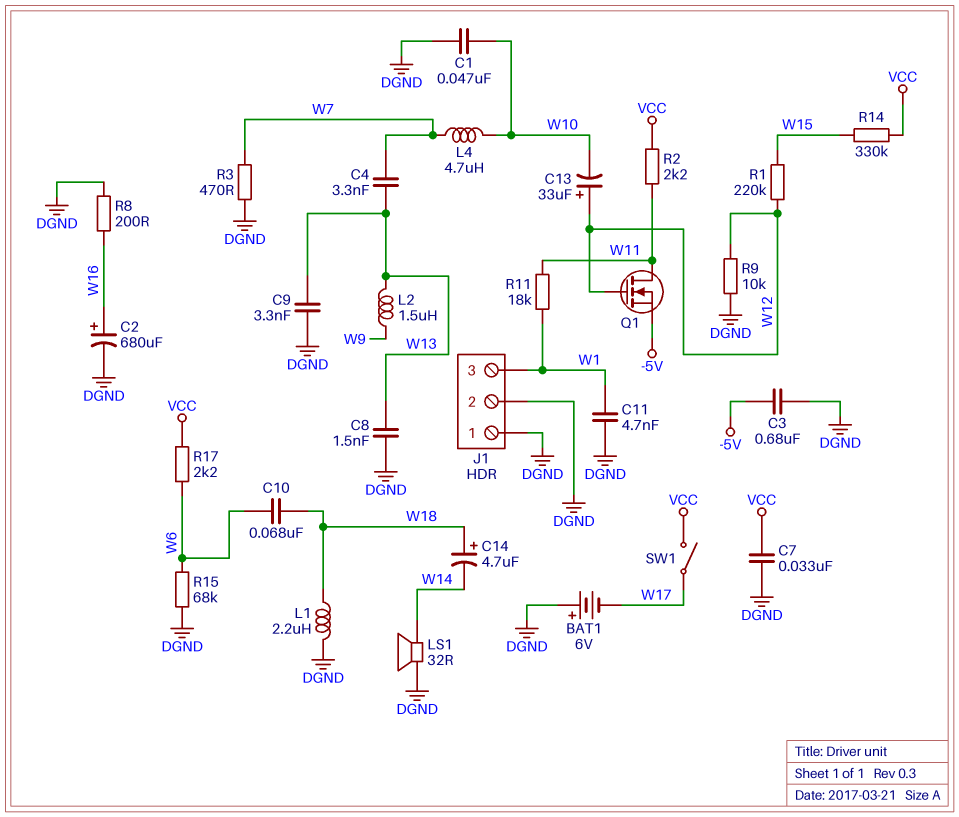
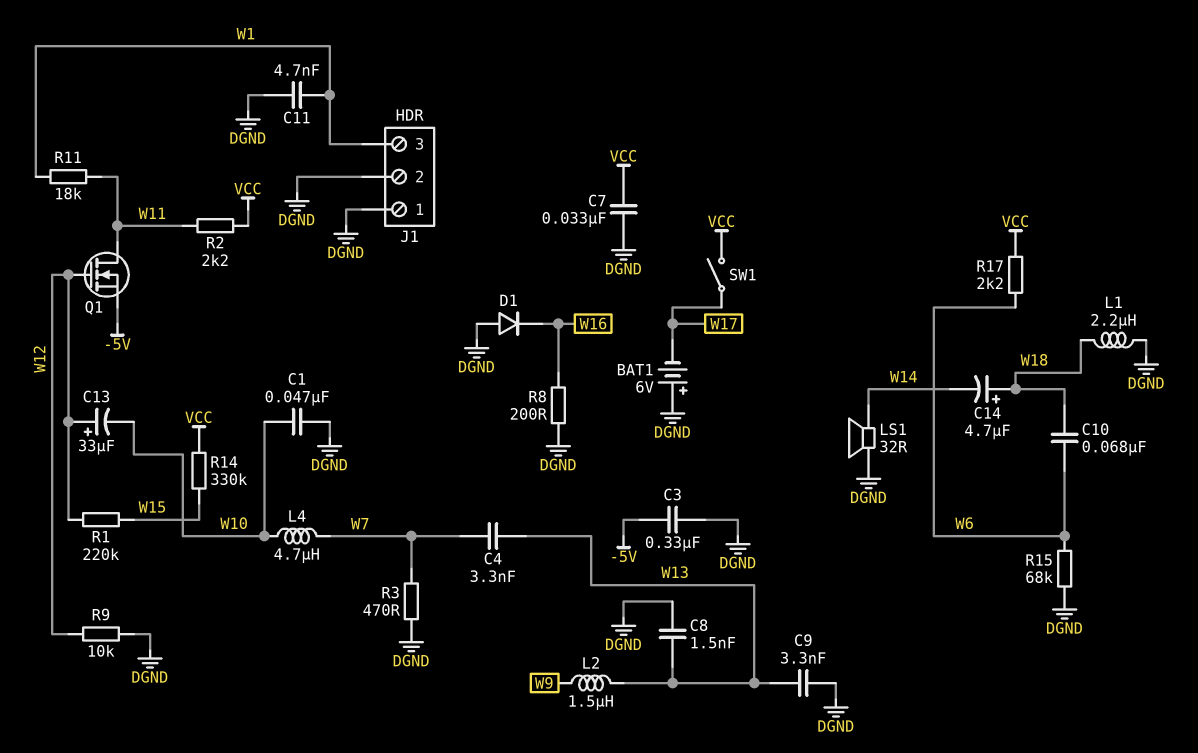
C2: 680uF (plus W16, minus DGND) -> none
C3: 680nF (-5V, DGND) -> 330nF (-5V, DGND)
D1: none -> diode (A DGND, K W16)

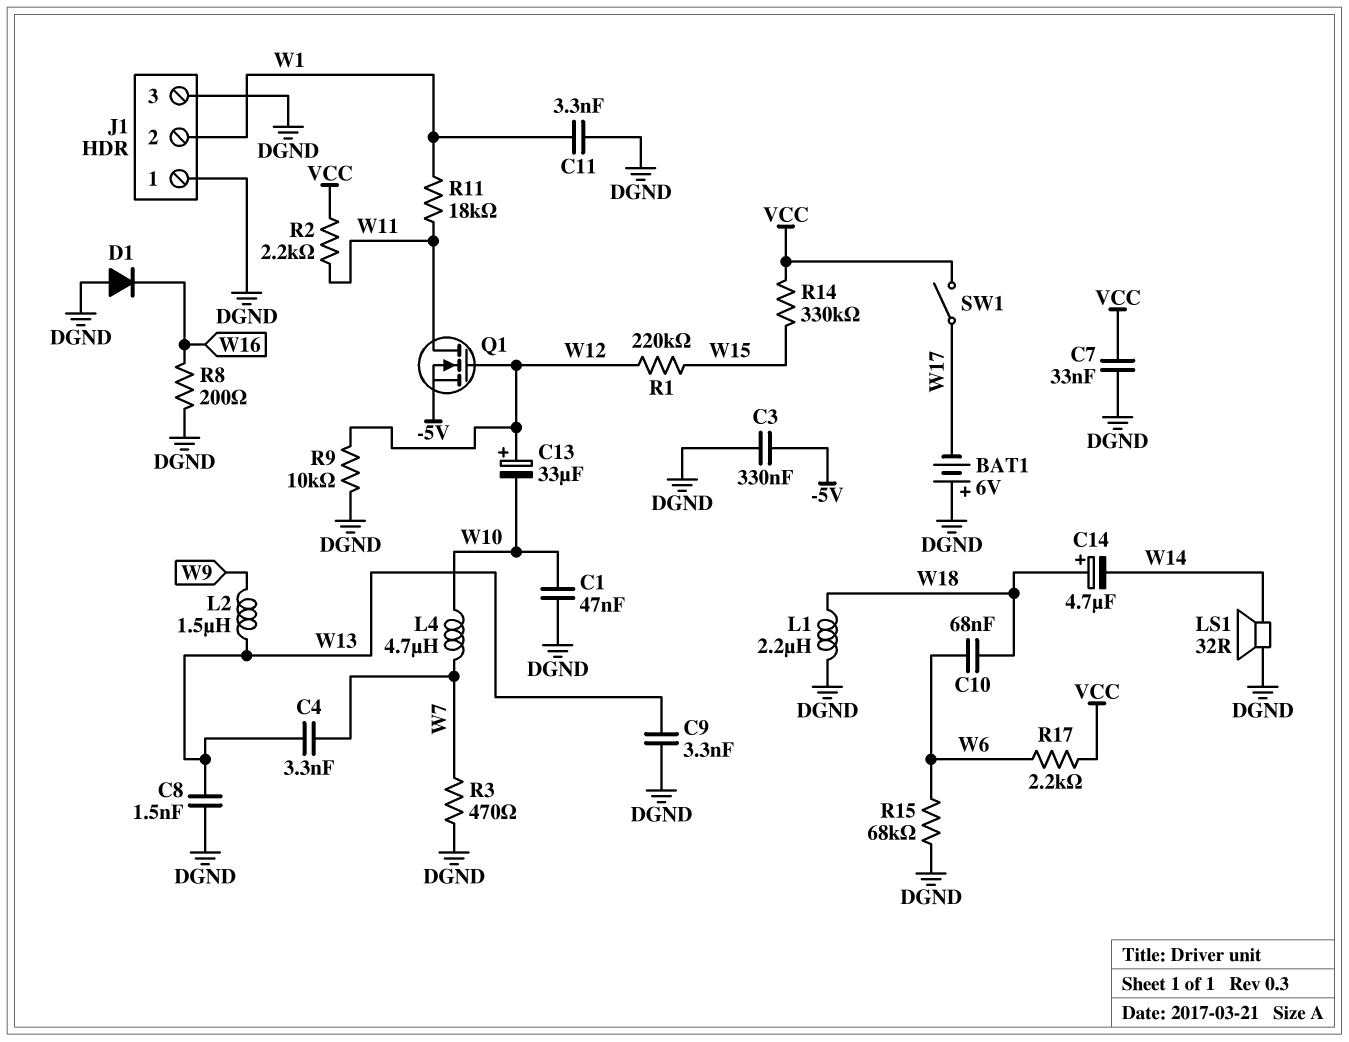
C11: 4.7nF (DGND, W1) -> 3.3nF (DGND, W1)
J1 pin 2: DGND -> W1
J1 pin 3: W1 -> DGND

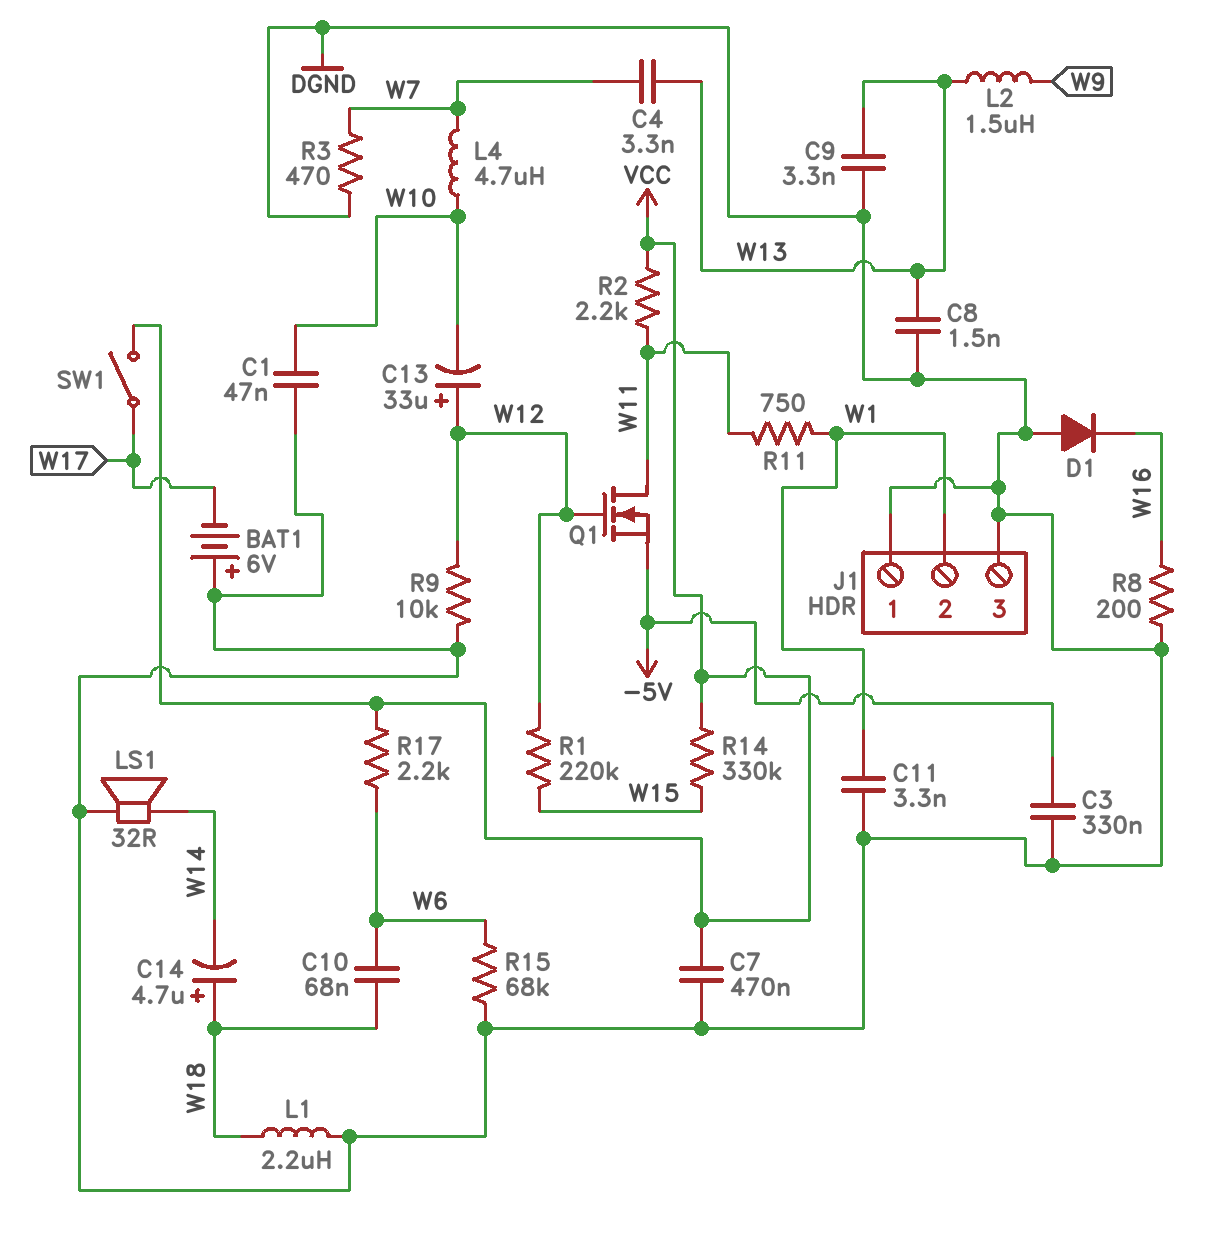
C7: 33nF (DGND, VCC) -> 470nF (DGND, VCC)
R11: 18k (W1, W11) -> 750 (W1, W11)

